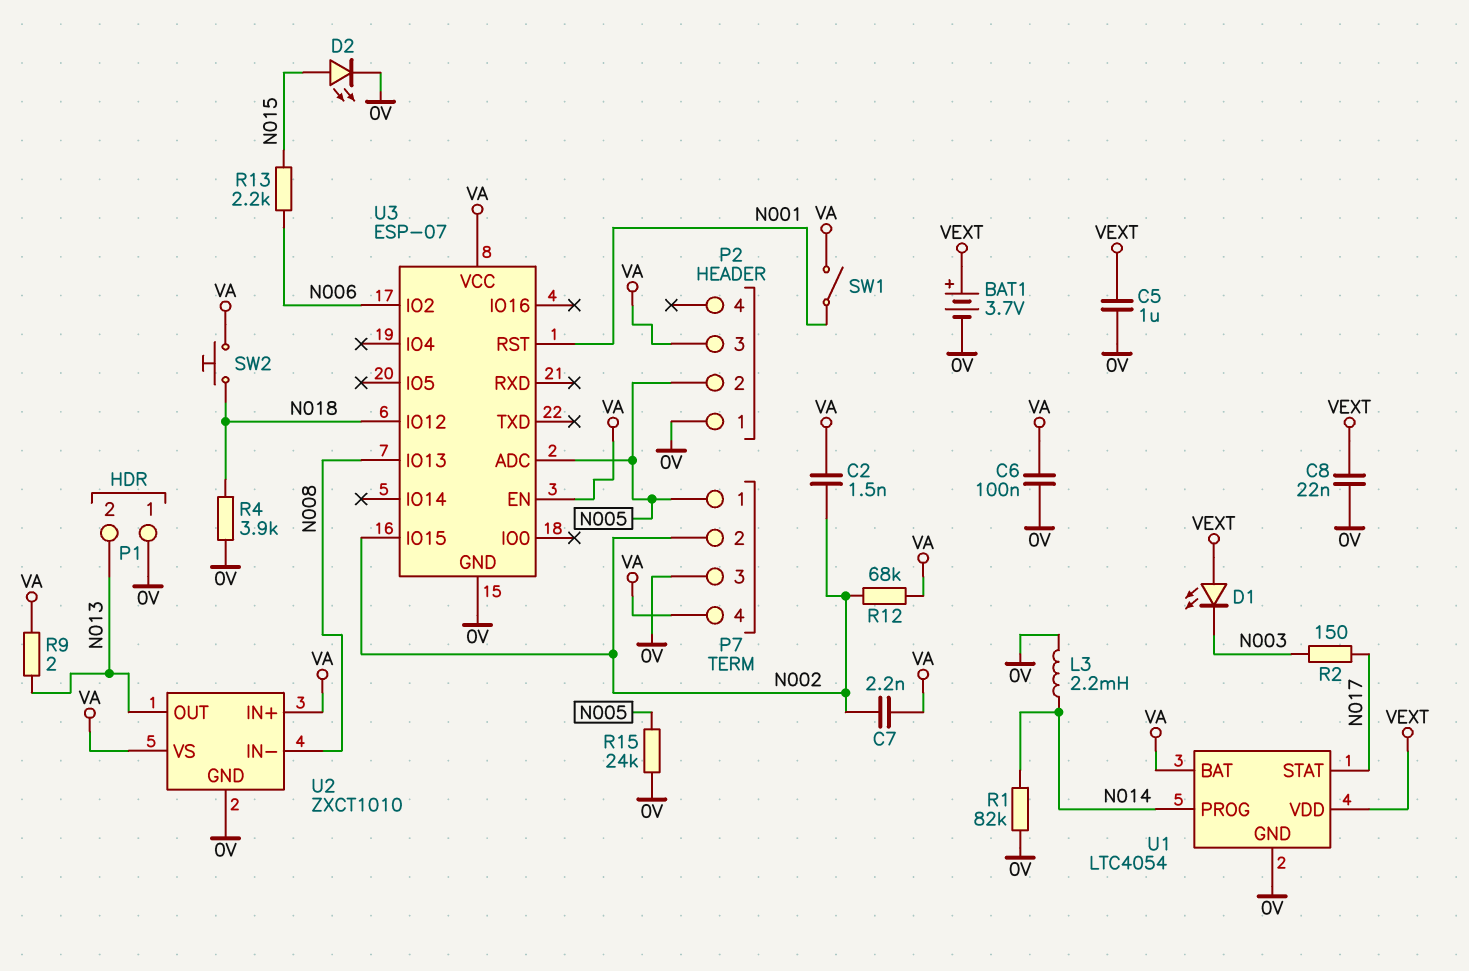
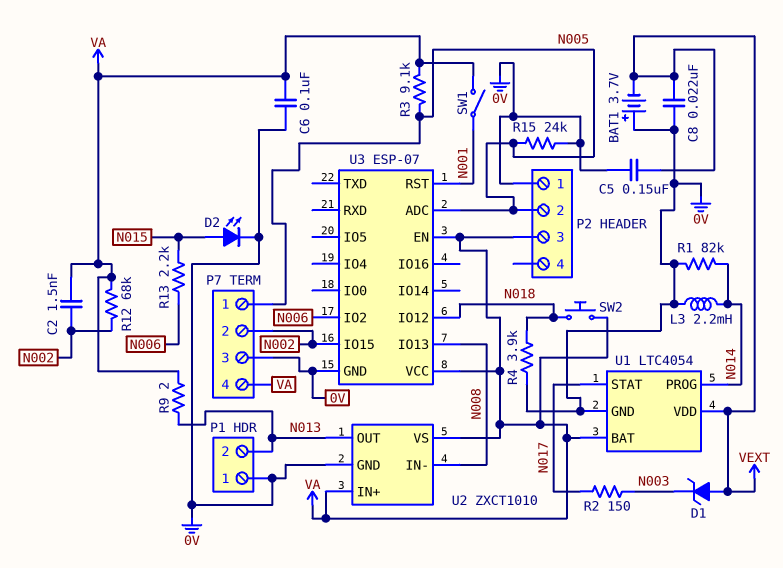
BAT1: 3.7V (plus VEXT, minus 0V) -> 3.7V (plus 0V, minus VEXT)
C5: 1uF (0V, VEXT) -> 150nF (0V, VEXT)
C7: 2.2nF (N002, VA) -> none
D1: LED (A VEXT, K N003) -> zener (A VEXT, K N003)
R3: none -> 9.1k (N005, VA)

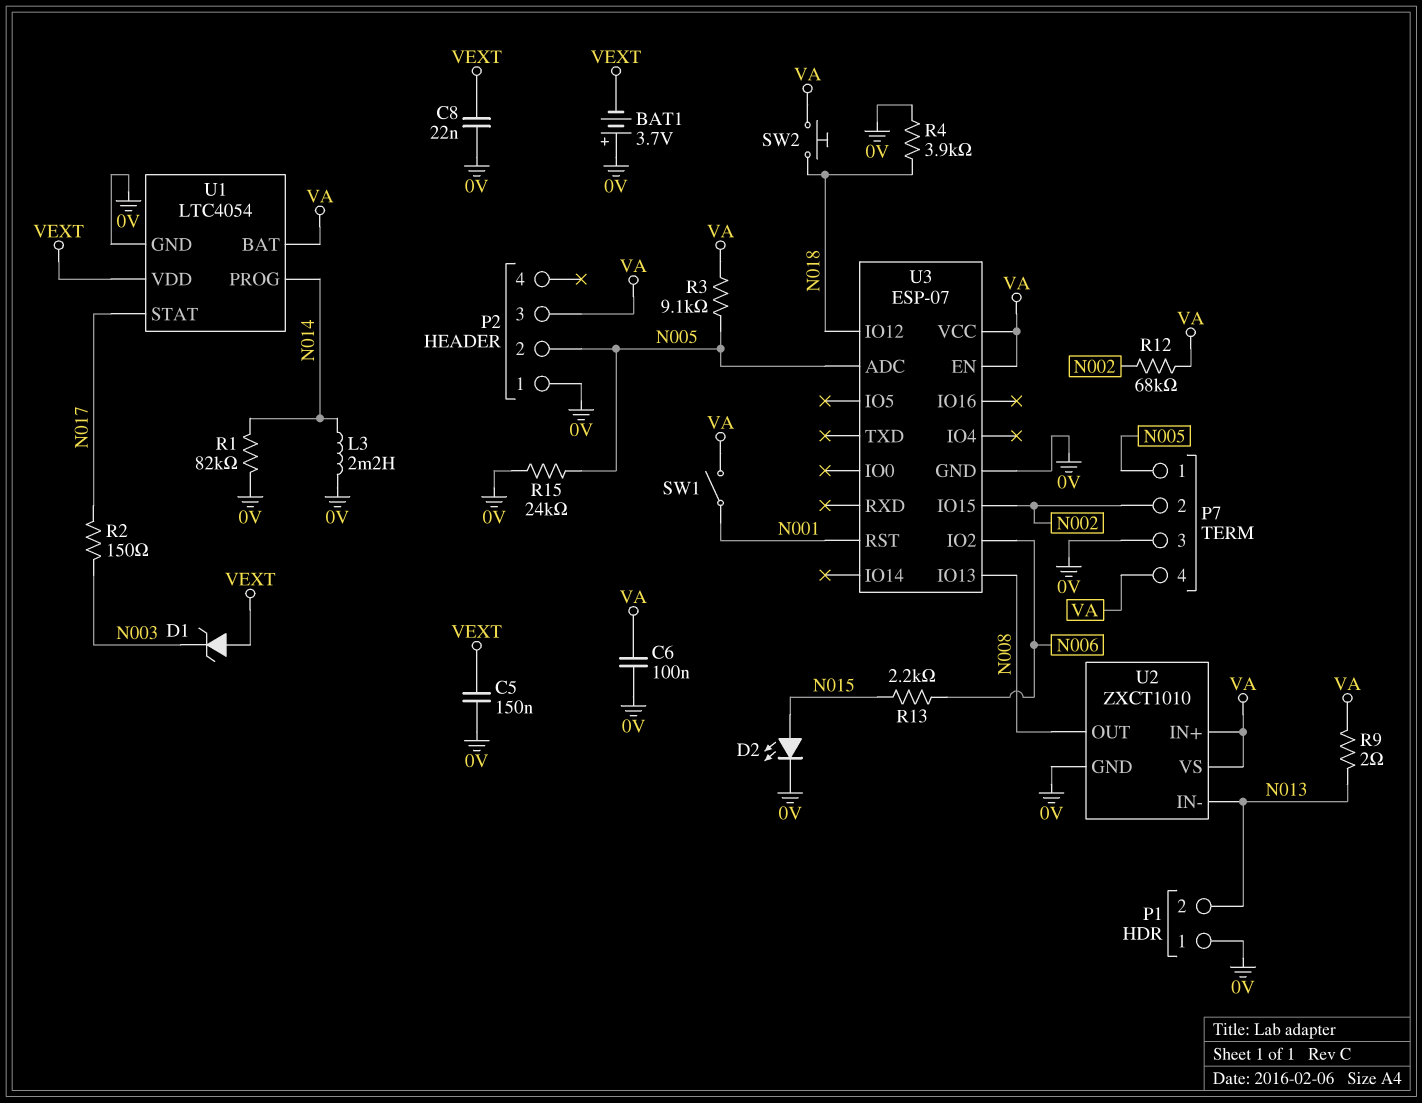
C2: 1.5nF (N002, VA) -> none
U2 pin IN-: N008 -> N013
U2 pin OUT: N013 -> N008

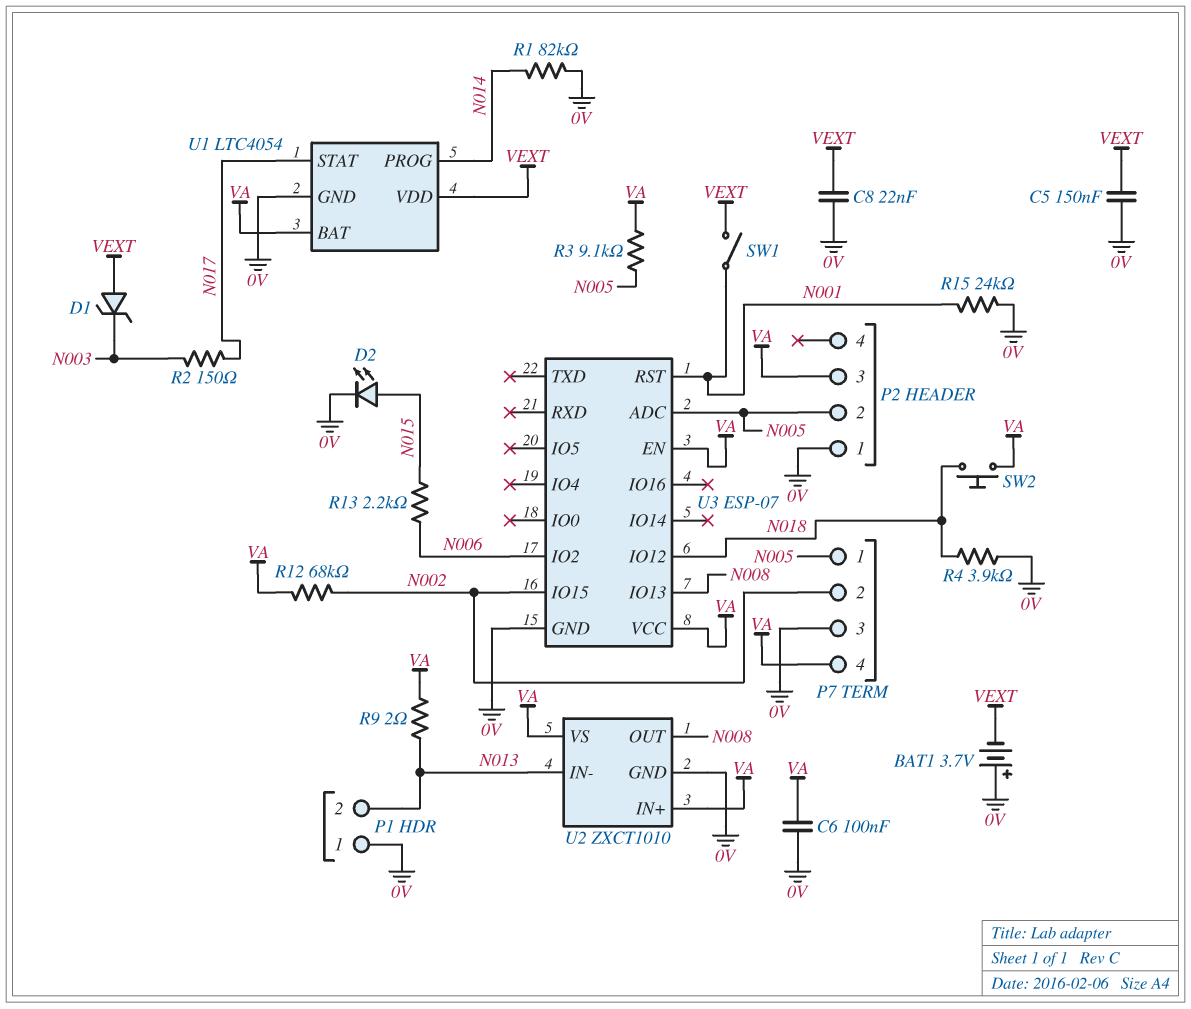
L3: 2.2mH (0V, N014) -> none
R15: 24k (0V, N005) -> 24k (0V, N001)
SW1: switch (N001, VA) -> switch (N001, VEXT)

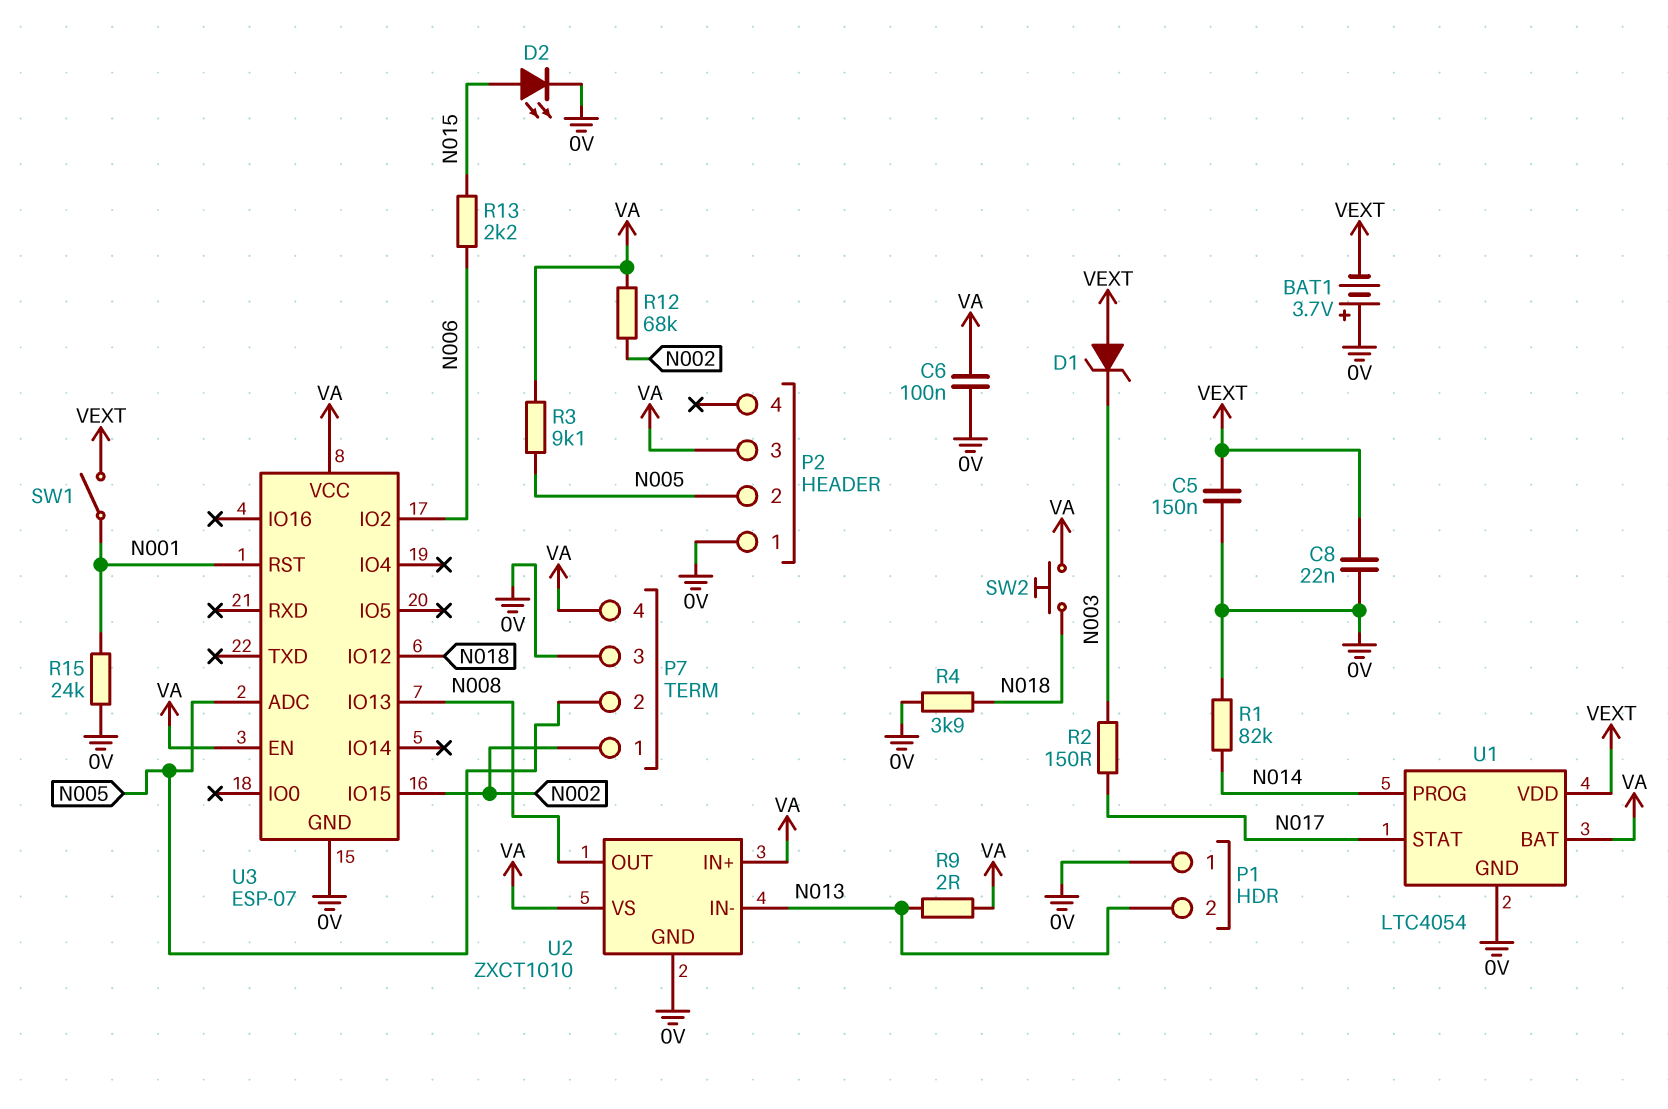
P7 pin 1: N005 -> N002
P7 pin 2: N002 -> N005

